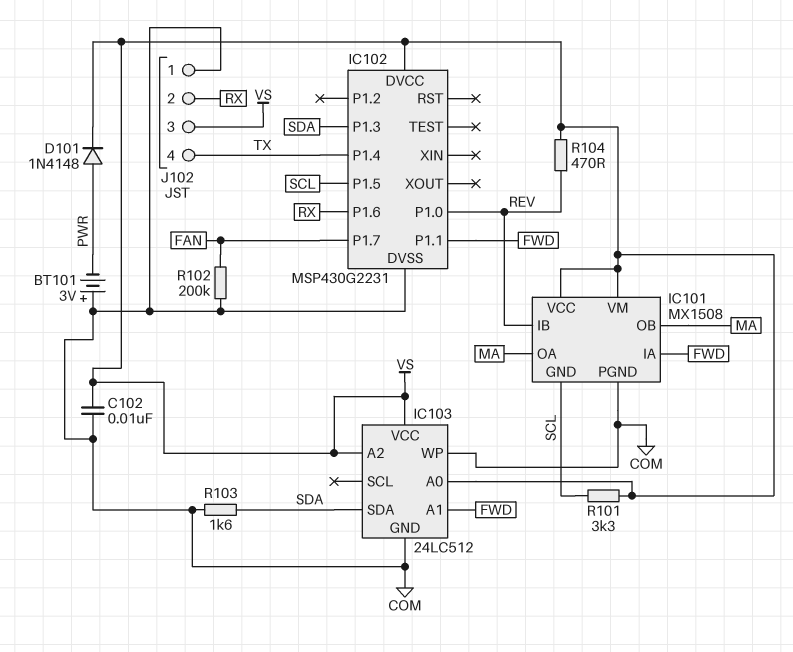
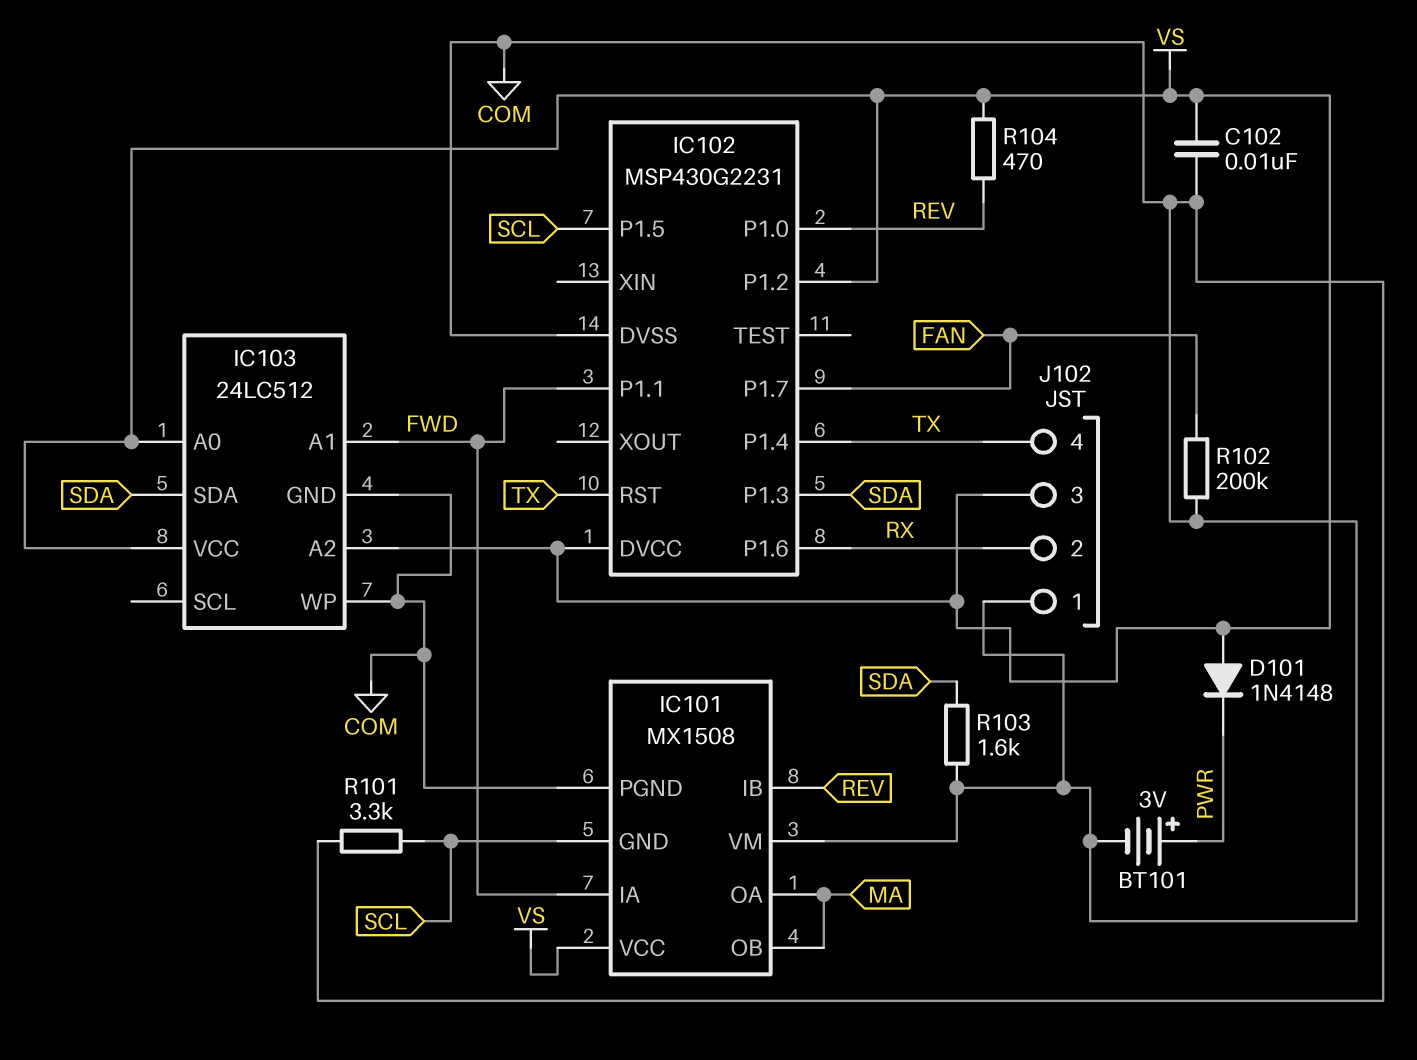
BT101: 3V (plus COM, minus PWR) -> 3V (plus PWR, minus COM)
D101: diode 1N4148 (A PWR, K VS) -> diode 1N4148 (A VS, K PWR)
IC101 pin VM: VS -> COM
IC102 pin P1.2: none -> VS
IC102 pin RST: none -> TX
R101: 3.3k (SCL, VS) -> 3.3k (COM, SCL)

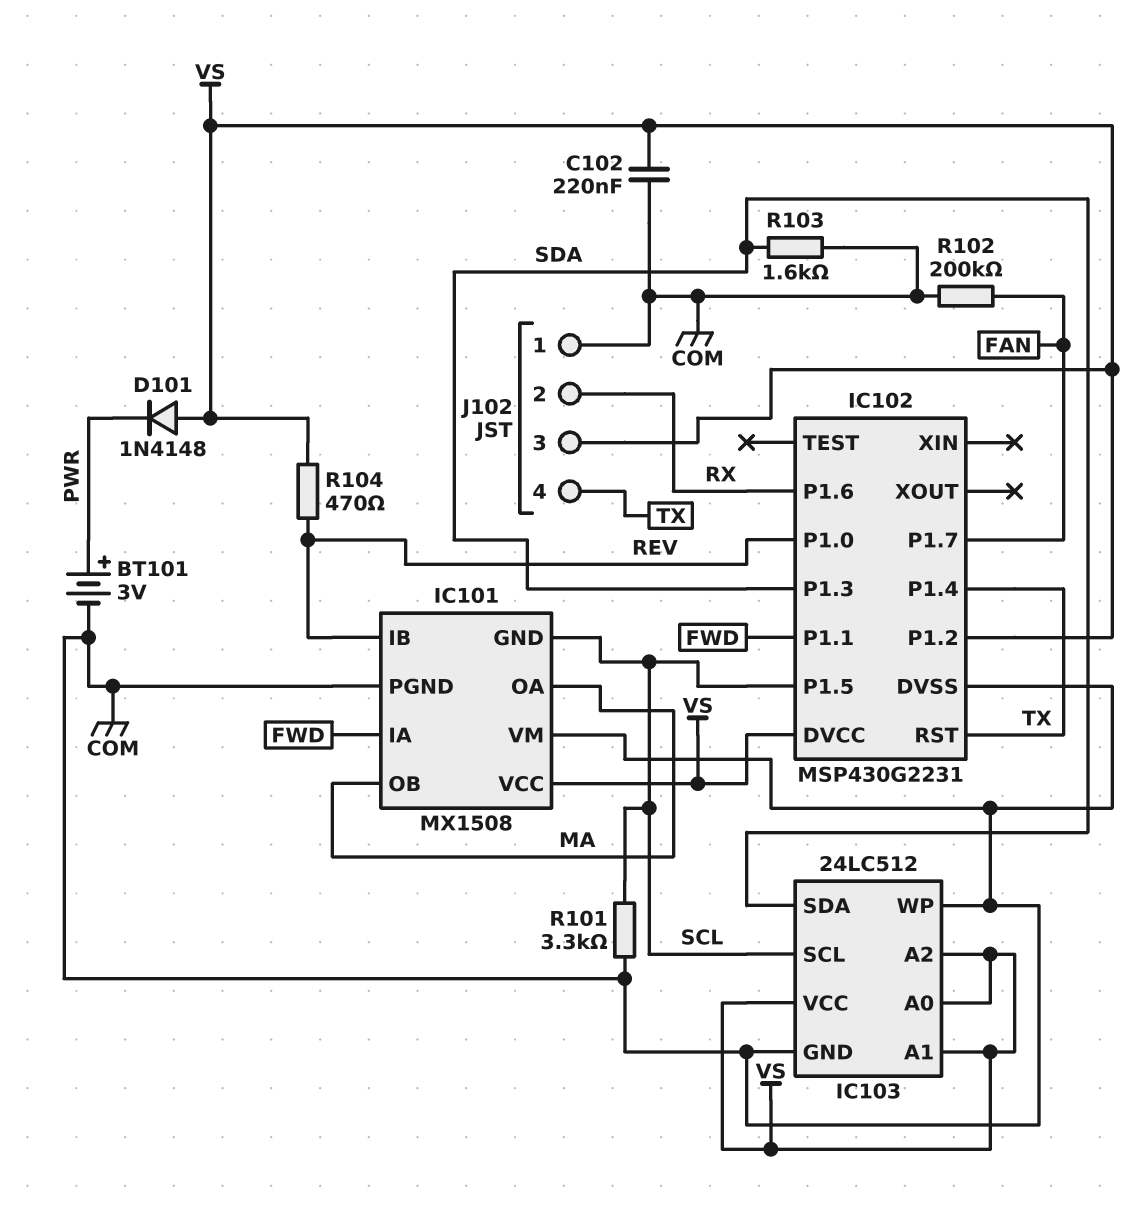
C102: 10nF (COM, VS) -> 220nF (COM, VS)
IC103 pin A1: FWD -> VS
IC103 pin SCL: none -> SCL

